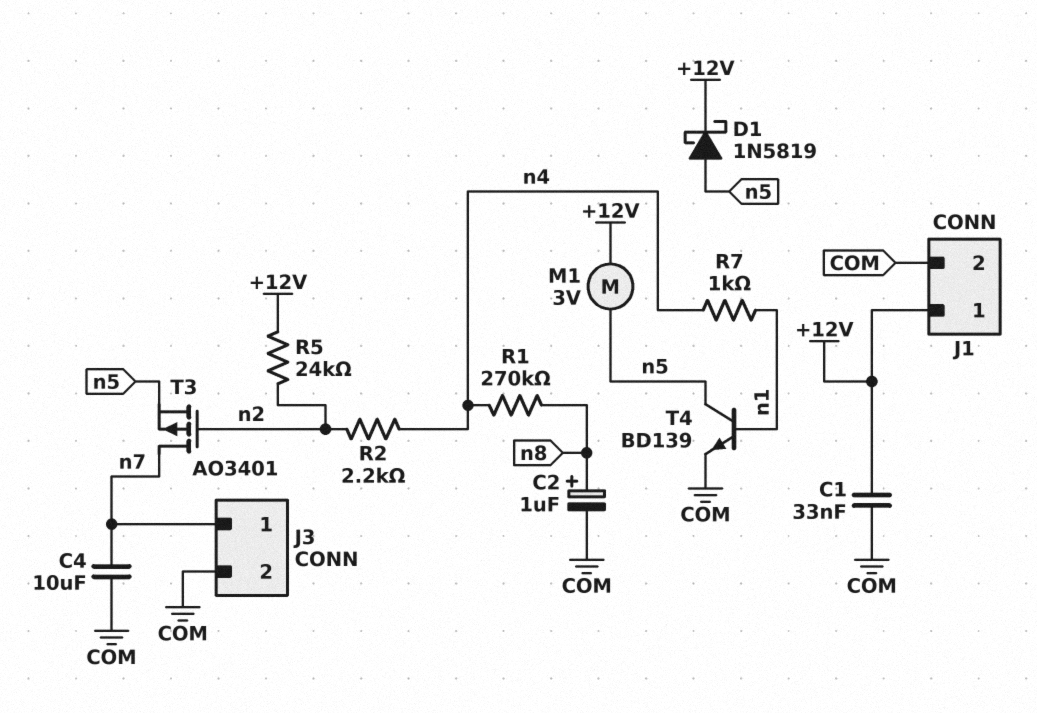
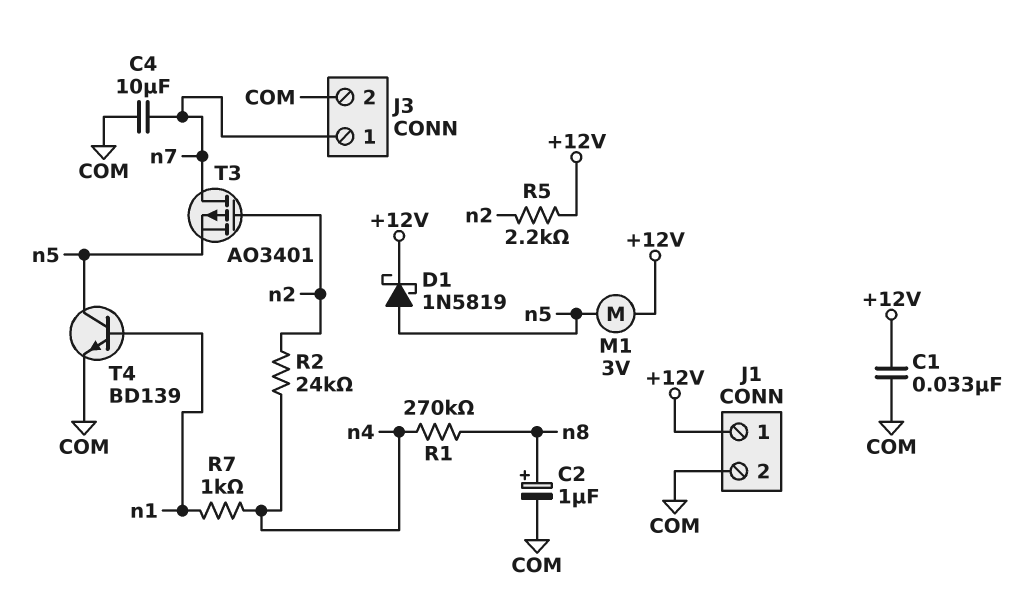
R2: 2.2k (n2, n4) -> 24k (n2, n4)
R5: 24k (+12V, n2) -> 2.2k (+12V, n2)

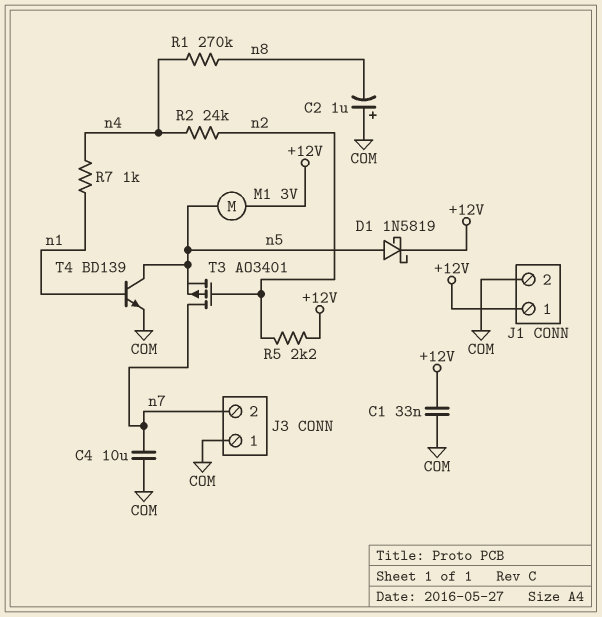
C2: 1uF (plus n8, minus COM) -> 1uF (plus COM, minus n8)
J3 pin 1: n7 -> COM
J3 pin 2: COM -> n7

